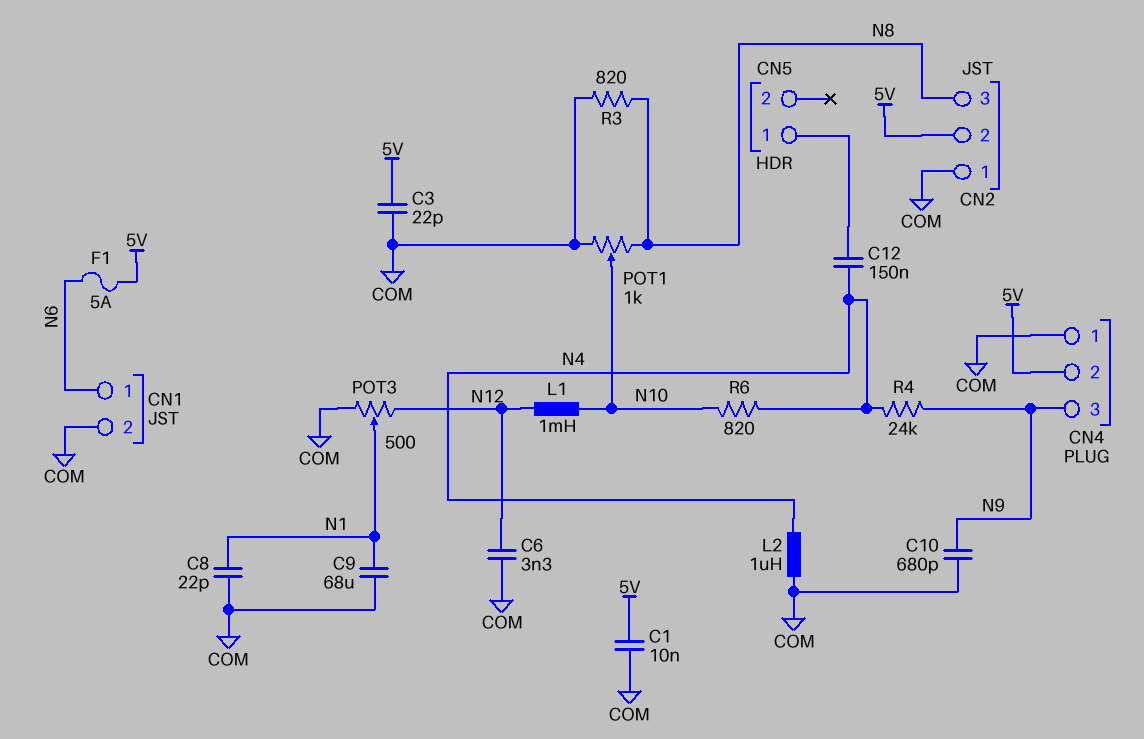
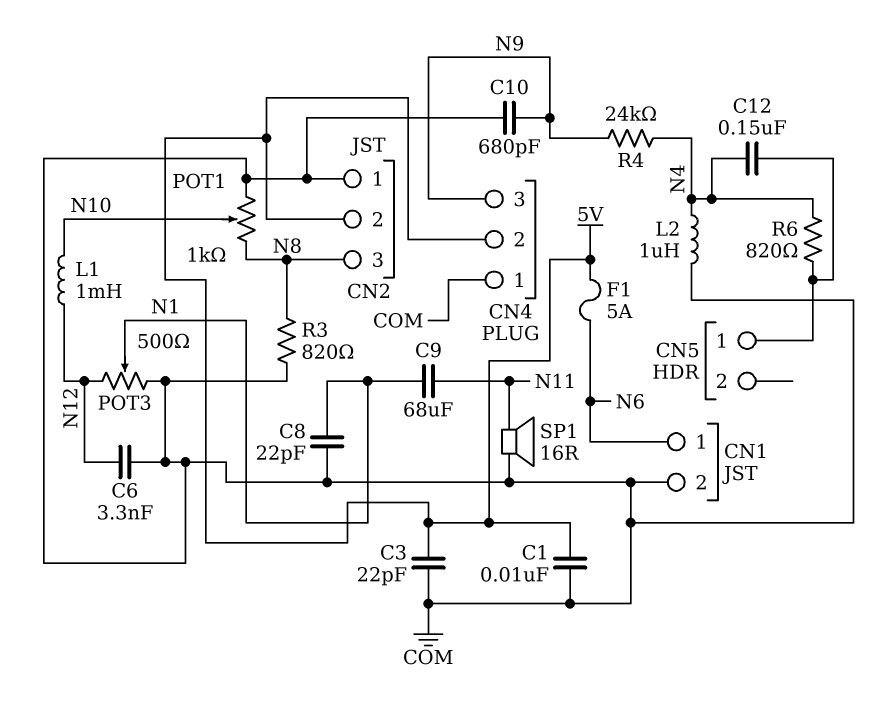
C9: 68uF (COM, N1) -> 68uF (N1, N11)
R6: 820 (N4, N10) -> 820 (CN5/1, N4)
SP1: none -> speaker 16R (COM, N11)

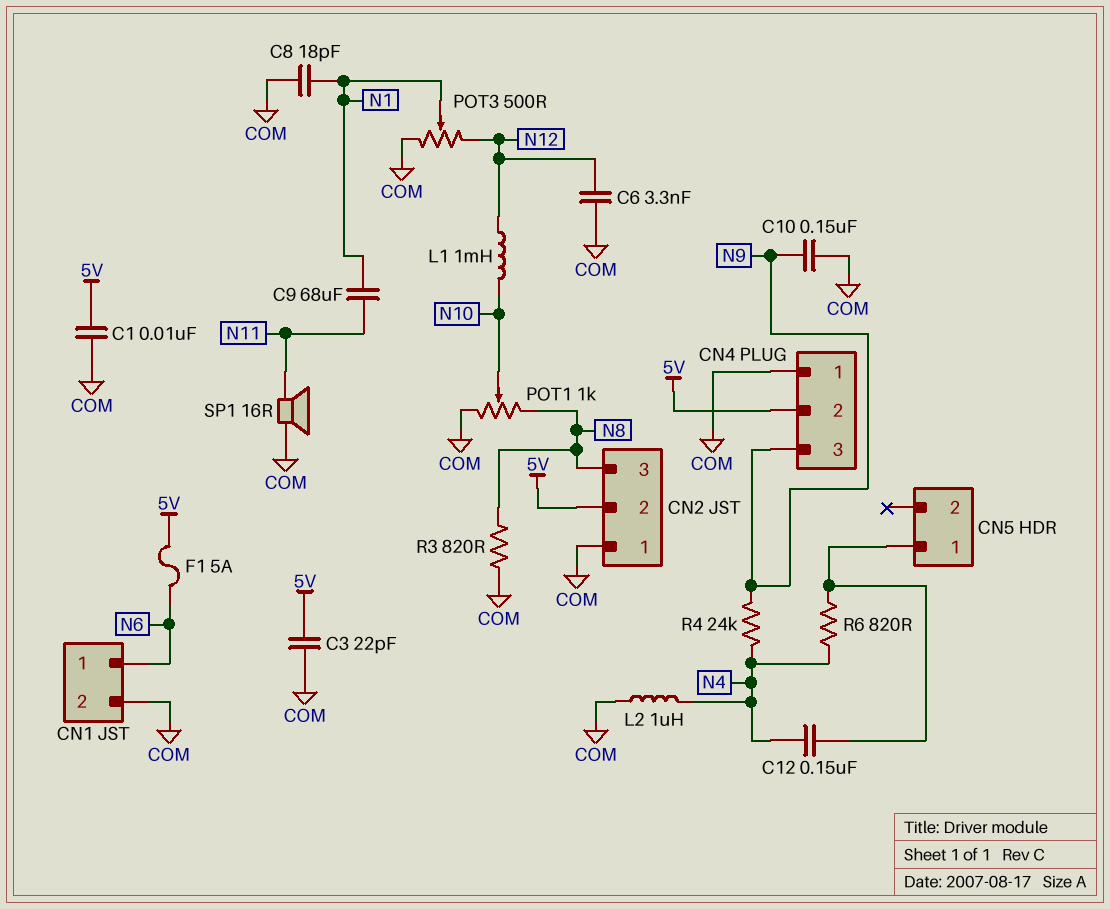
C8: 22pF (COM, N1) -> 18pF (COM, N1)
C10: 680pF (COM, N9) -> 150nF (COM, N9)

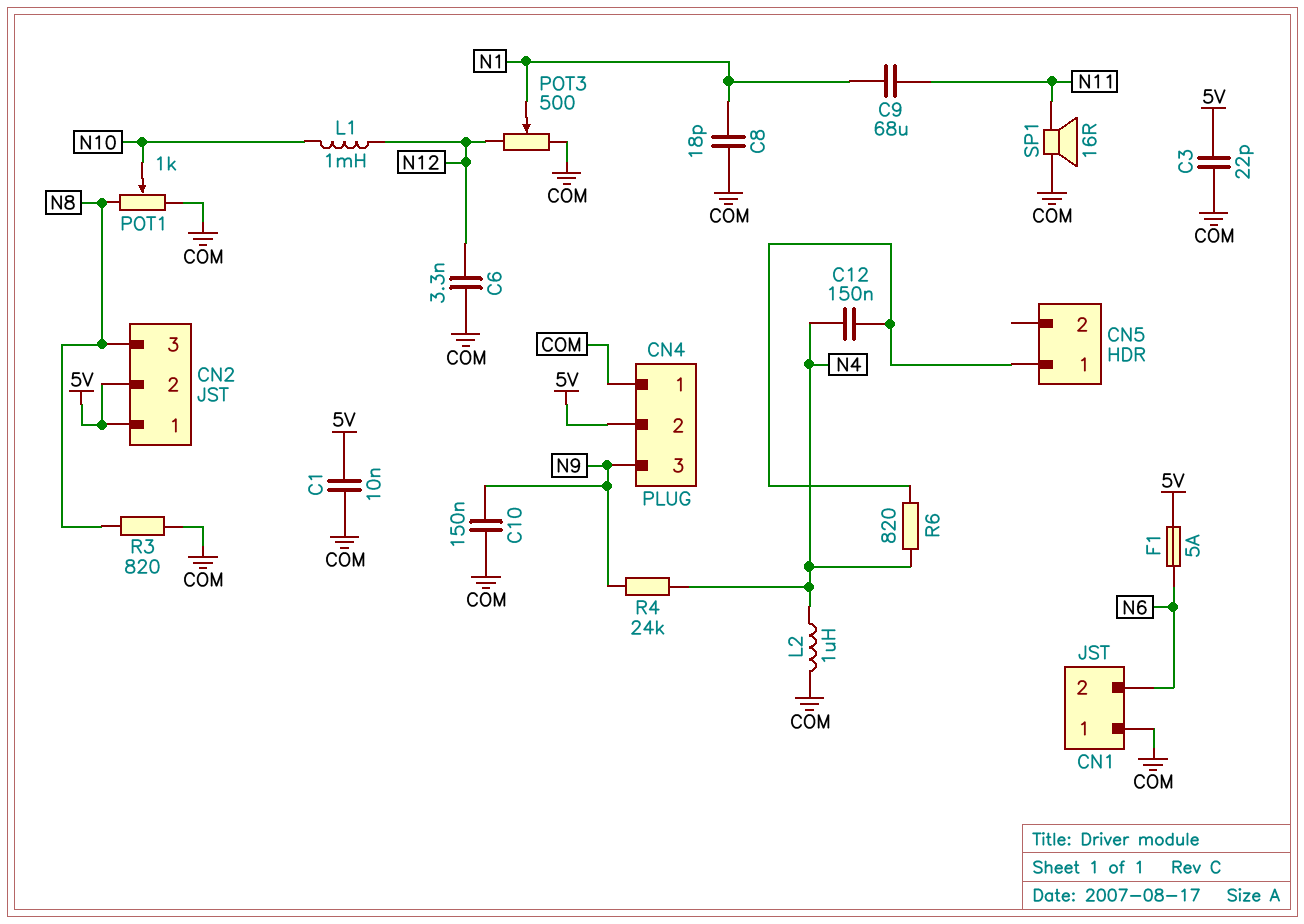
CN1 pin 1: N6 -> COM
CN1 pin 2: COM -> N6
CN2 pin 1: COM -> 5V

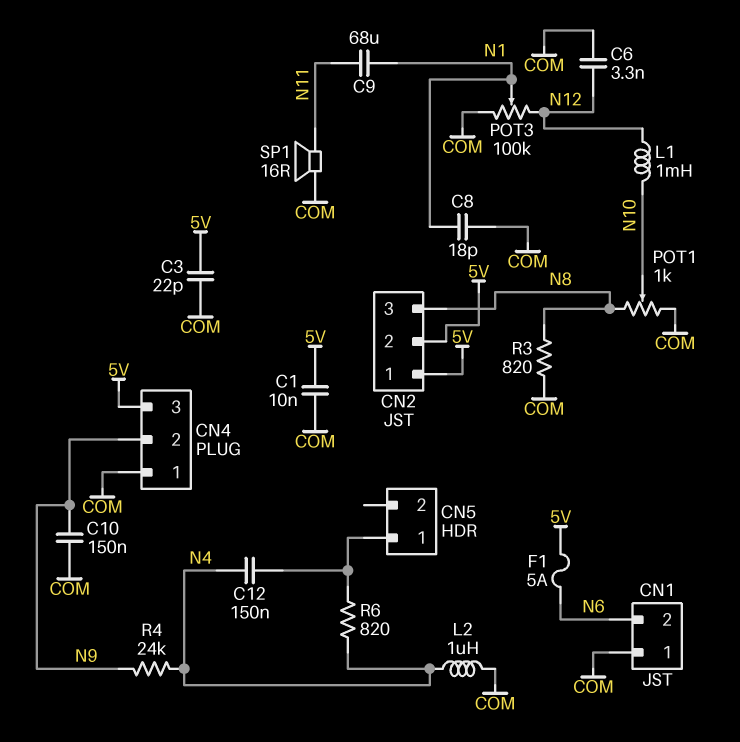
CN4 pin 2: 5V -> N9
CN4 pin 3: N9 -> 5V
POT3: 500 (COM, N12, wiper N1) -> 100k (COM, N12, wiper N1)

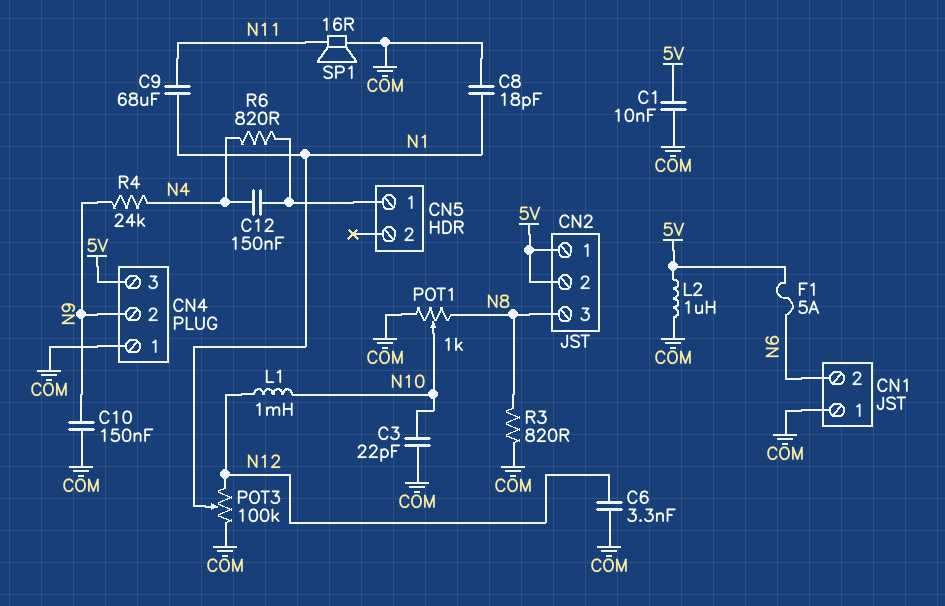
C3: 22pF (5V, COM) -> 22pF (COM, N10)
L2: 1uH (COM, N4) -> 1uH (5V, COM)

